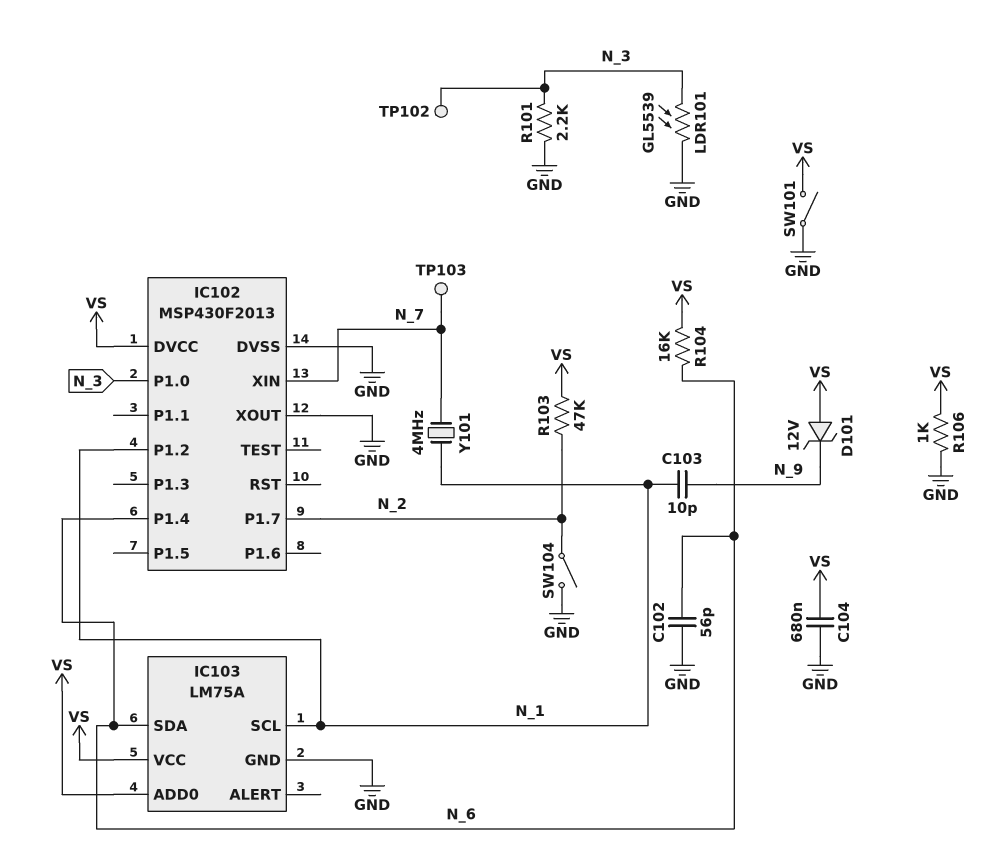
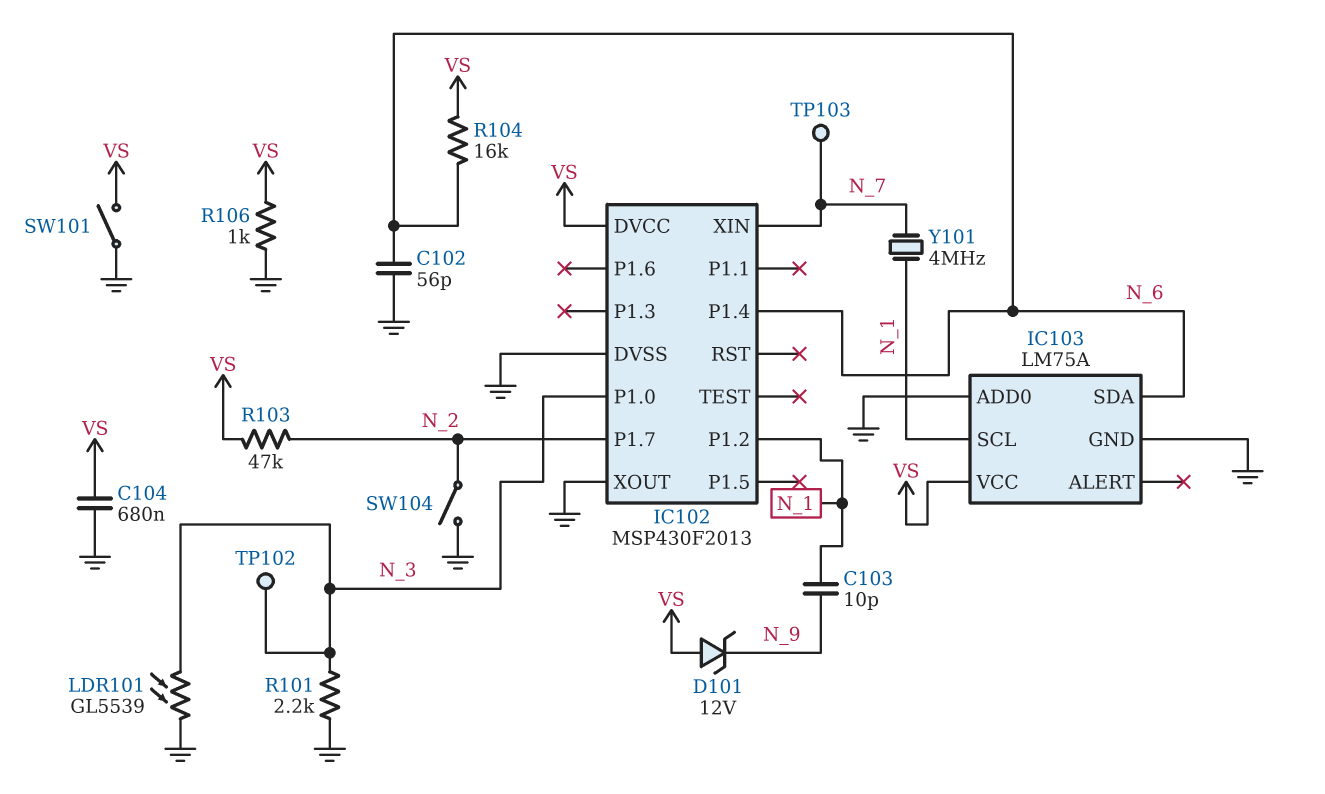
IC103 pin ADD0: VS -> GND

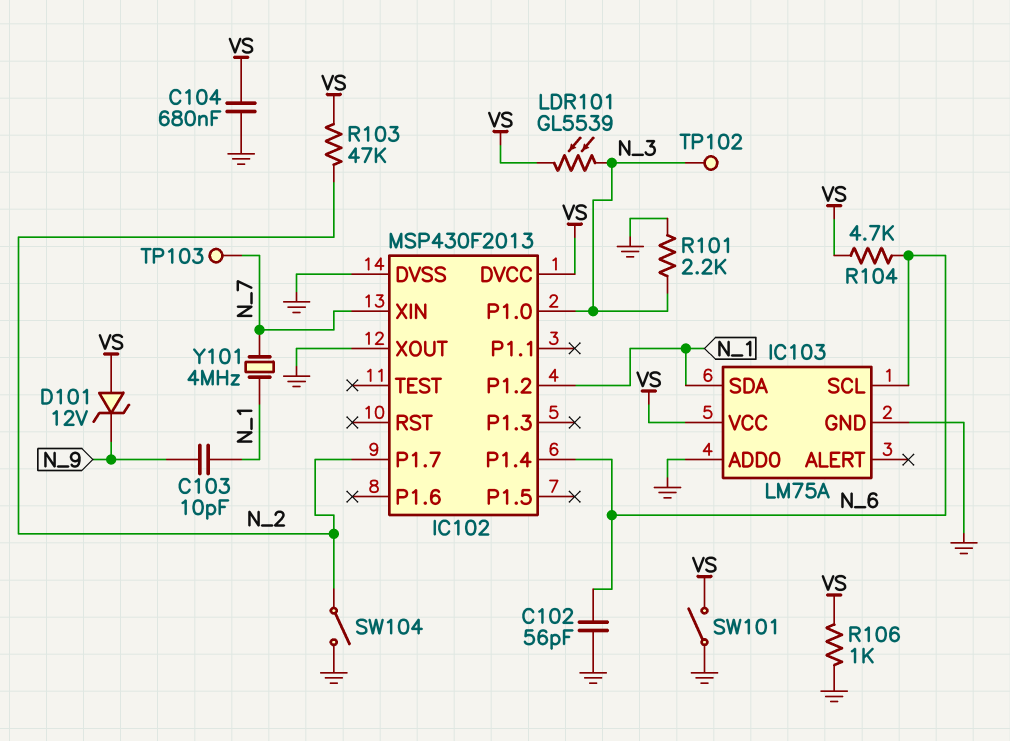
IC103 pin SCL: N_1 -> N_6
IC103 pin SDA: N_6 -> N_1
LDR101: GL5539 (GND, N_3) -> GL5539 (N_3, VS)
R104: 16k (N_6, VS) -> 4.7k (N_6, VS)

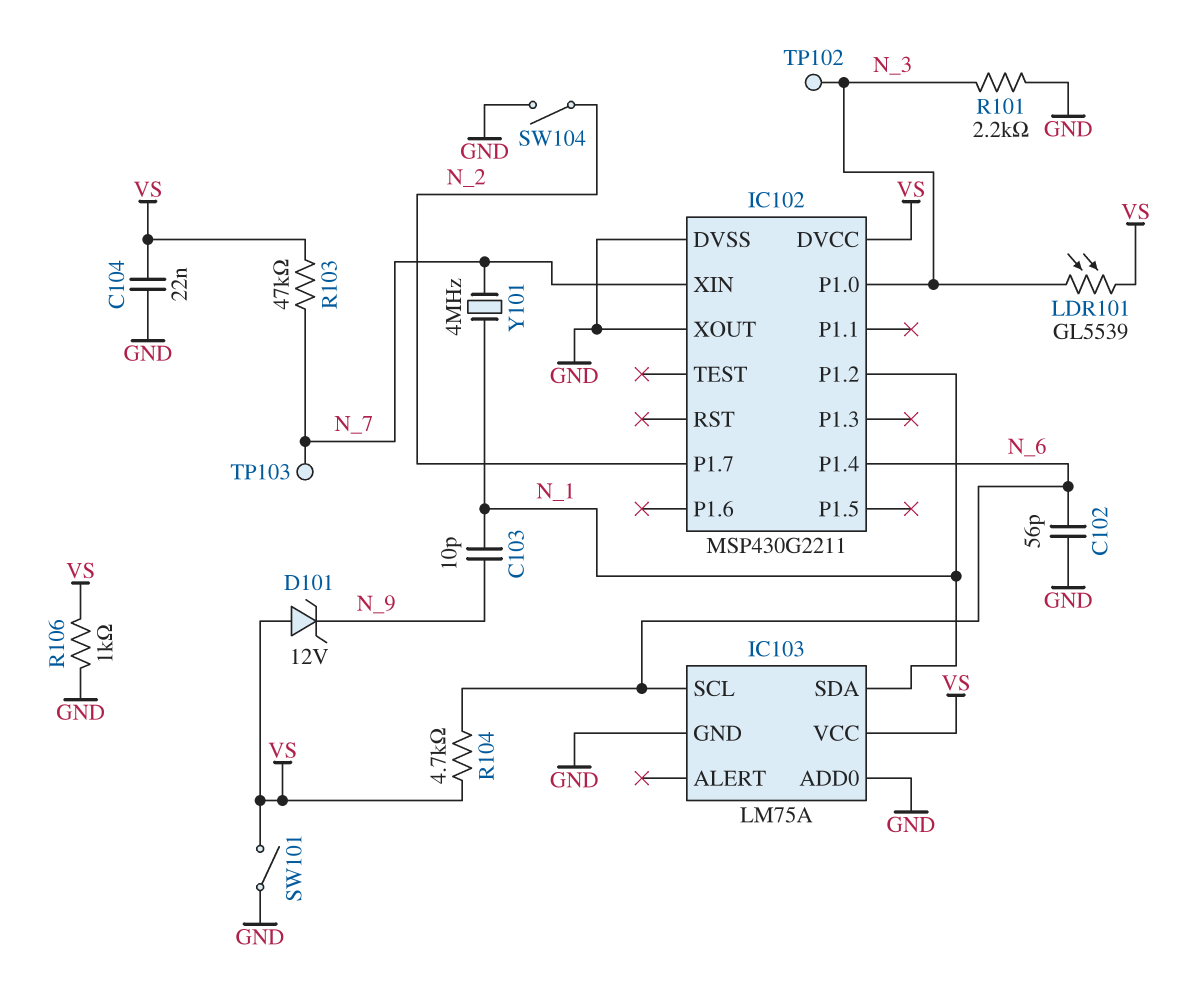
C104: 680nF (GND, VS) -> 22nF (GND, VS)
IC102: MSP430F2013 -> MSP430G2211
R103: 47k (N_2, VS) -> 47k (N_7, VS)

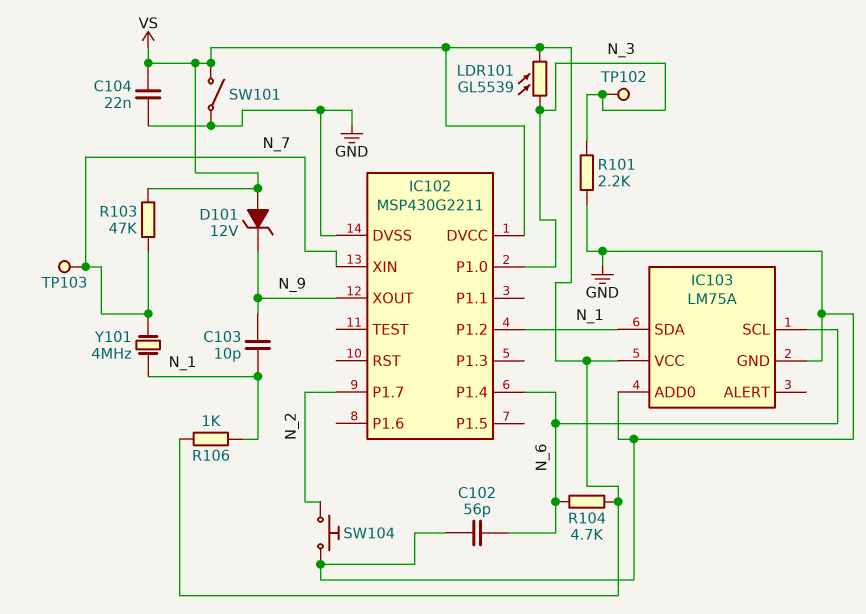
IC102 pin XOUT: GND -> N_9
R106: 1k (GND, VS) -> 1k (N_1, VS)
SW104: switch (GND, N_2) -> button (GND, N_2)

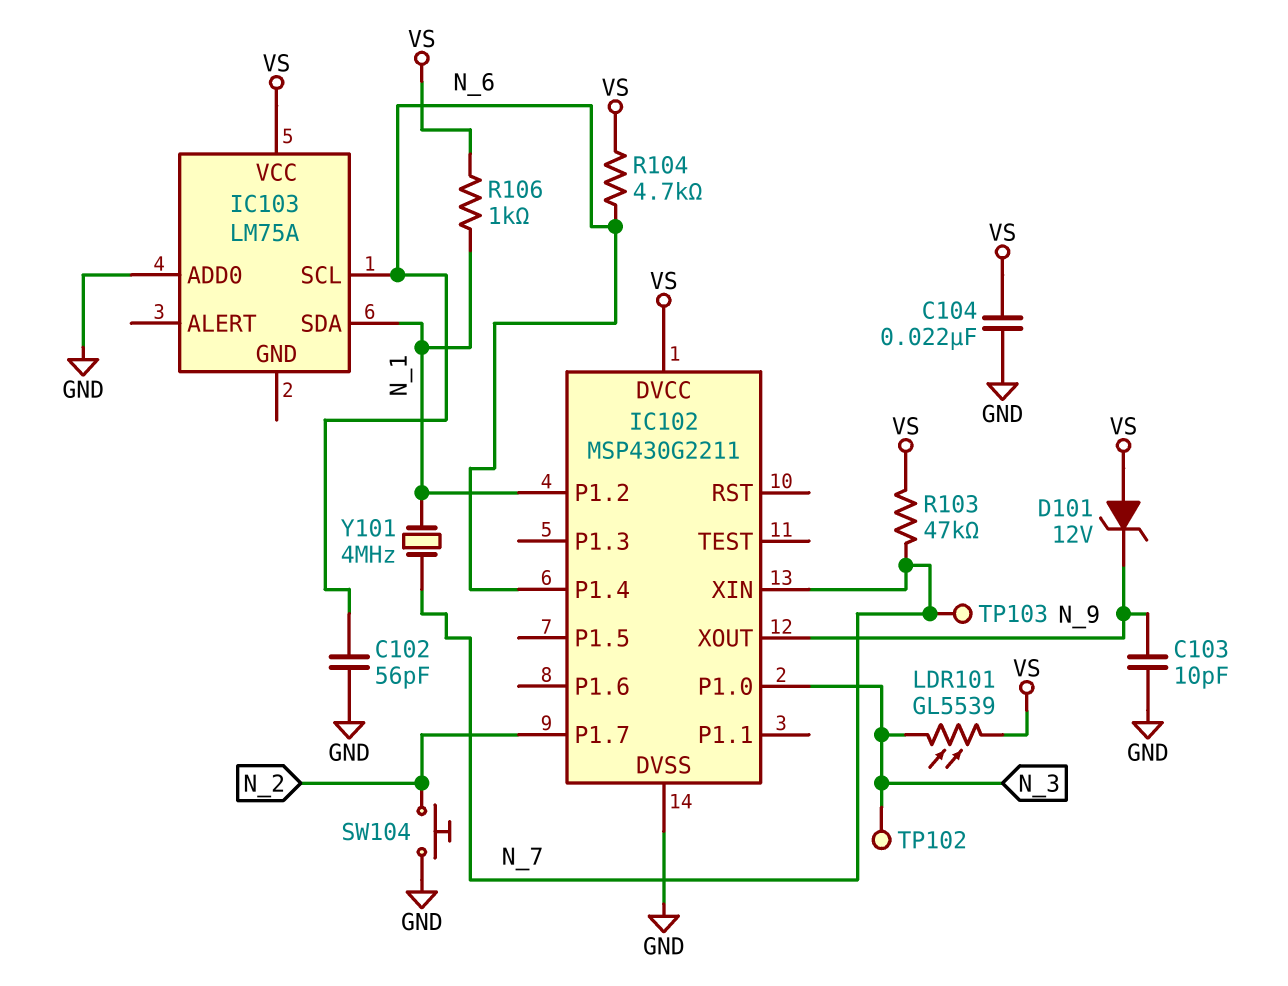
C103: 10pF (N_1, N_9) -> 10pF (GND, N_9)
IC103 pin GND: GND -> none
R101: 2.2k (GND, N_3) -> none
SW101: switch (GND, VS) -> none

